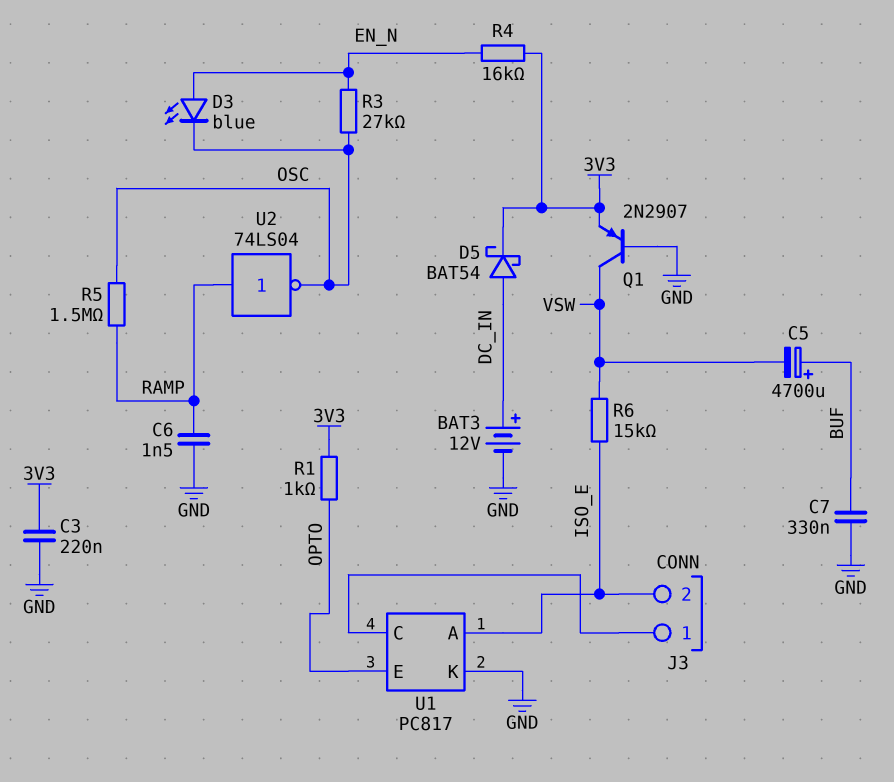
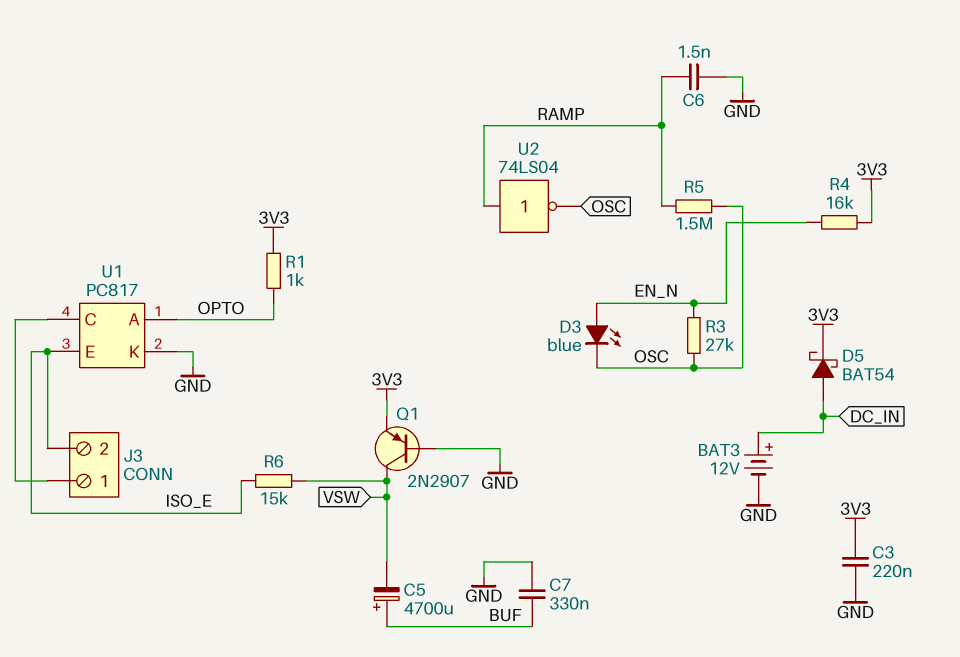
U1 pin A: ISO_E -> OPTO
U1 pin E: OPTO -> ISO_E

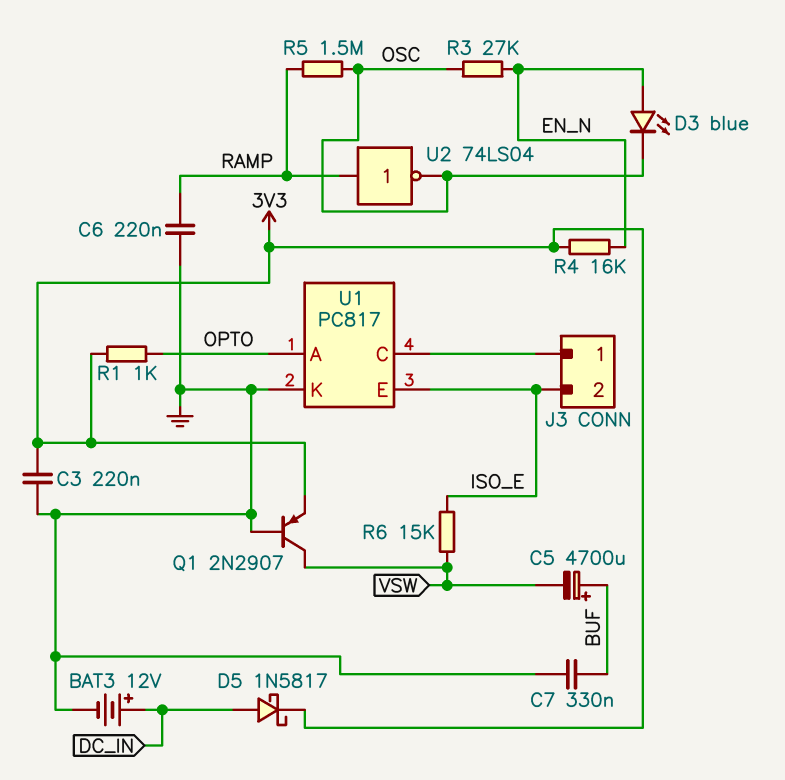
C6: 1.5nF (GND, RAMP) -> 220nF (GND, RAMP)
D5: schottky BAT54 (A DC_IN, K 3V3) -> schottky 1N5817 (A DC_IN, K 3V3)

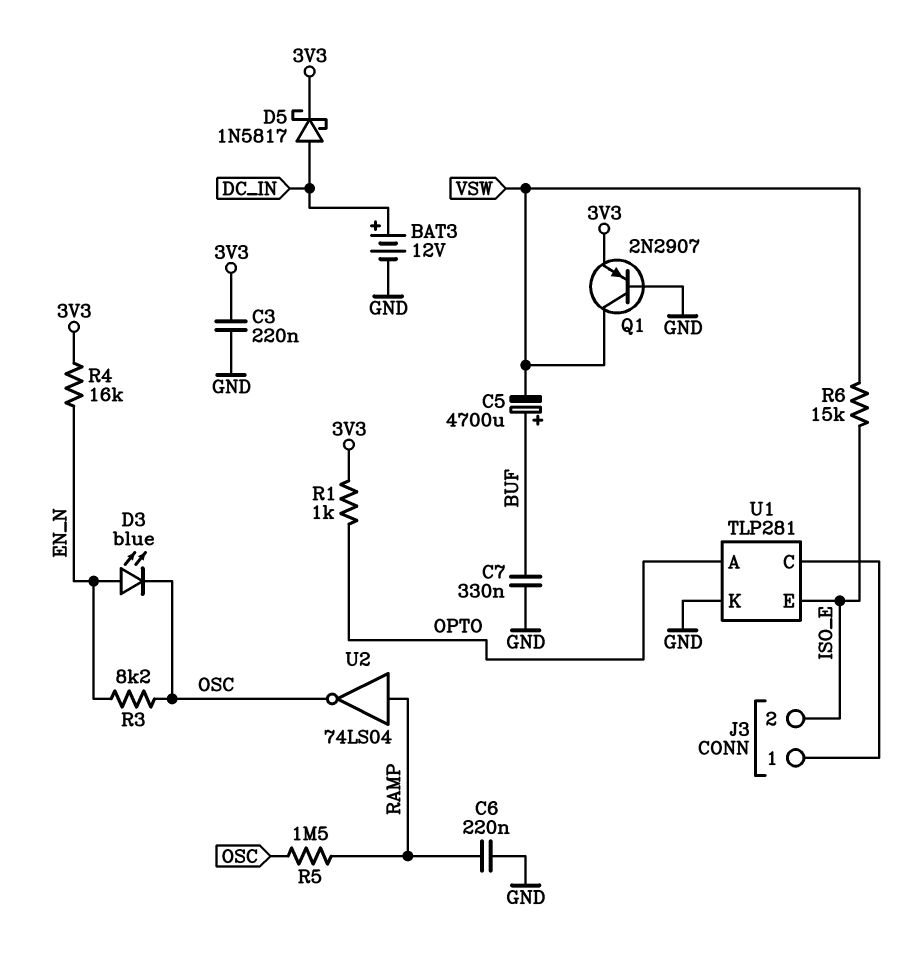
R3: 27k (EN_N, OSC) -> 8.2k (EN_N, OSC)
U1: PC817 -> TLP281

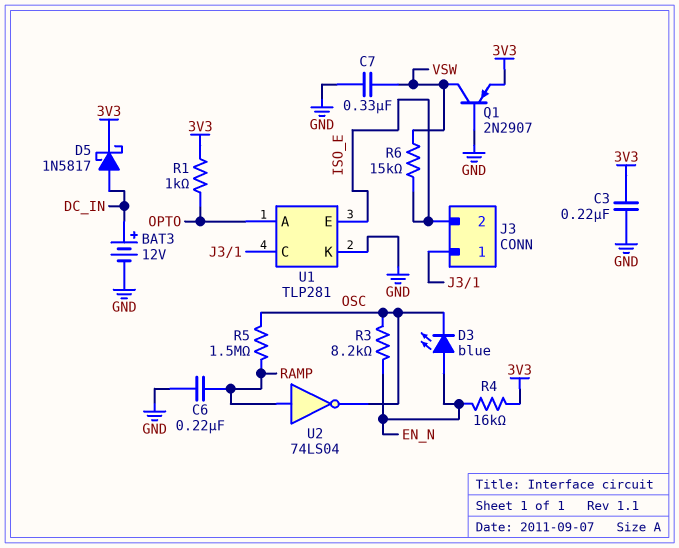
C5: 4700uF (plus BUF, minus VSW) -> none
C7: 330nF (BUF, GND) -> 330nF (GND, VSW)

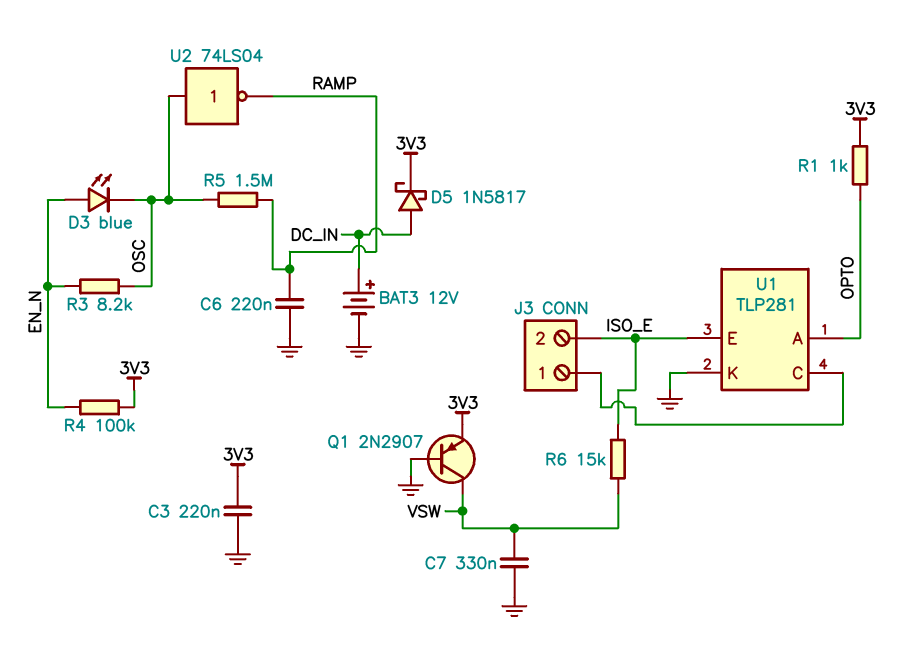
R4: 16k (3V3, EN_N) -> 100k (3V3, EN_N)
U2: NOT 74LS04 (in RAMP, out OSC) -> NOT 74LS04 (in OSC, out RAMP)

